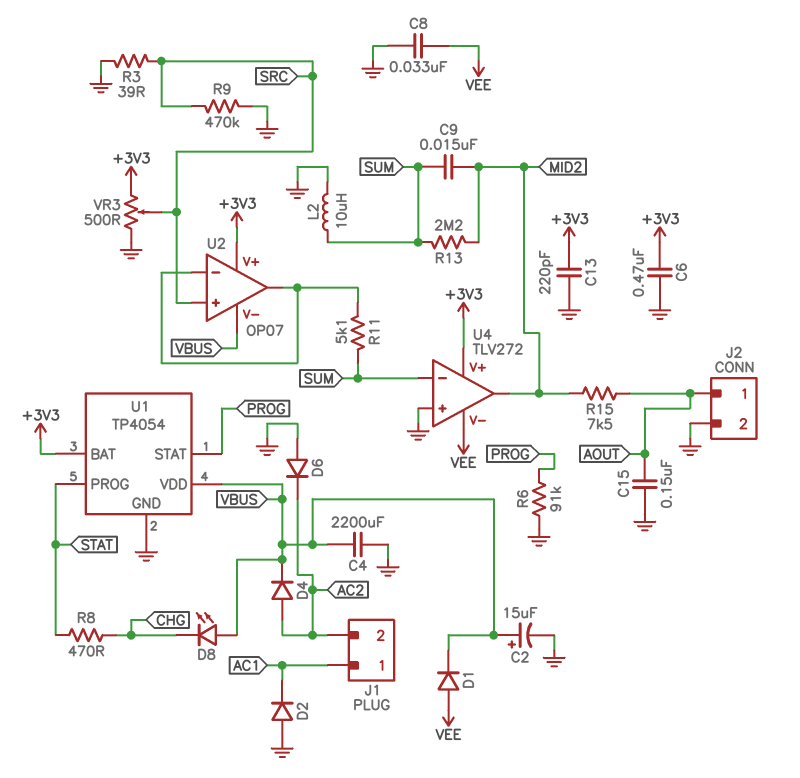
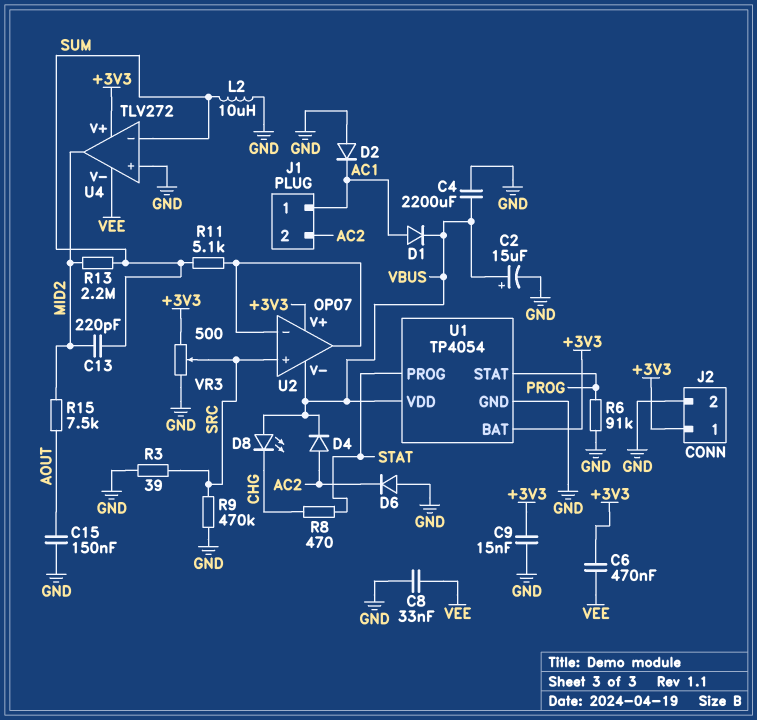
C6: 470nF (+3V3, GND) -> 470nF (+3V3, VEE)
C9: 15nF (MID2, SUM) -> 15nF (+3V3, GND)
C13: 220pF (+3V3, GND) -> 220pF (MID2, SUM)
D1: diode (A VEE, K VBUS) -> diode (A AC1, K VBUS)
J2 pin 1: AOUT -> +3V3

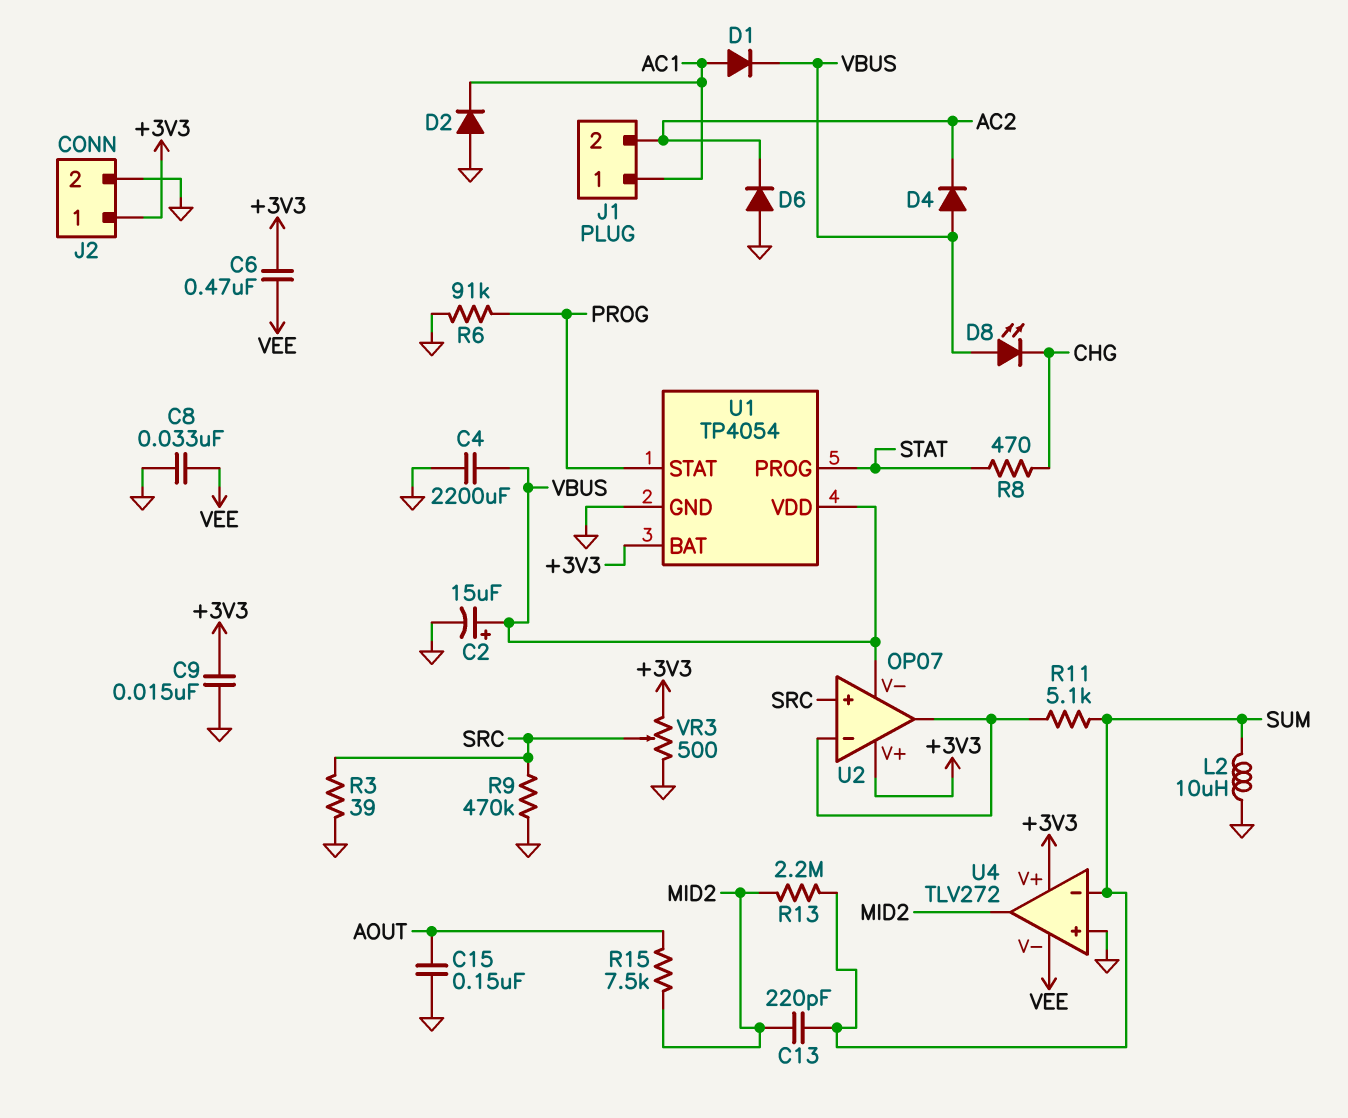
D4: diode (A AC2, K VBUS) -> diode (A VBUS, K AC2)

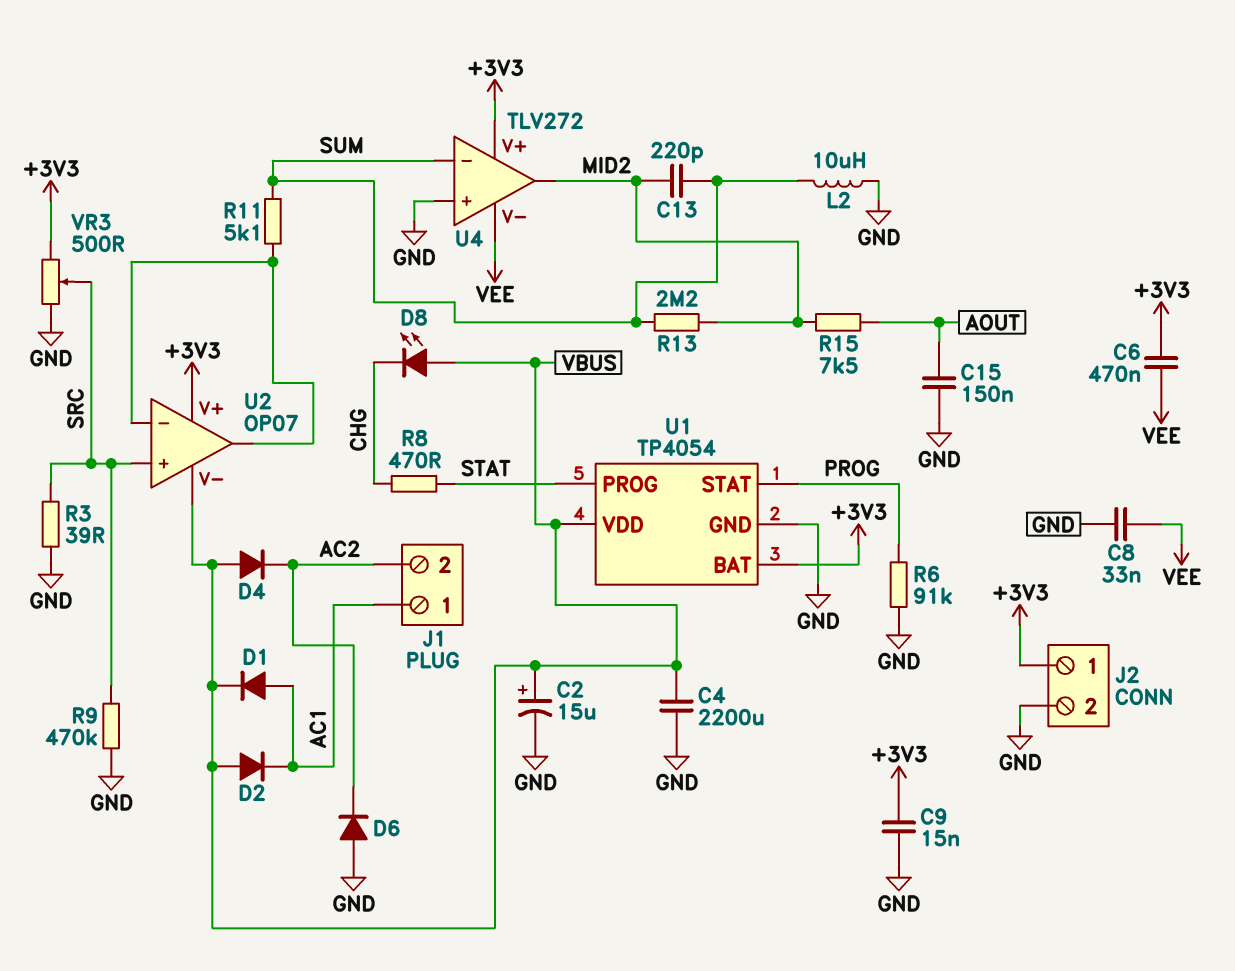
D2: diode (A GND, K AC1) -> diode (A VBUS, K AC1)

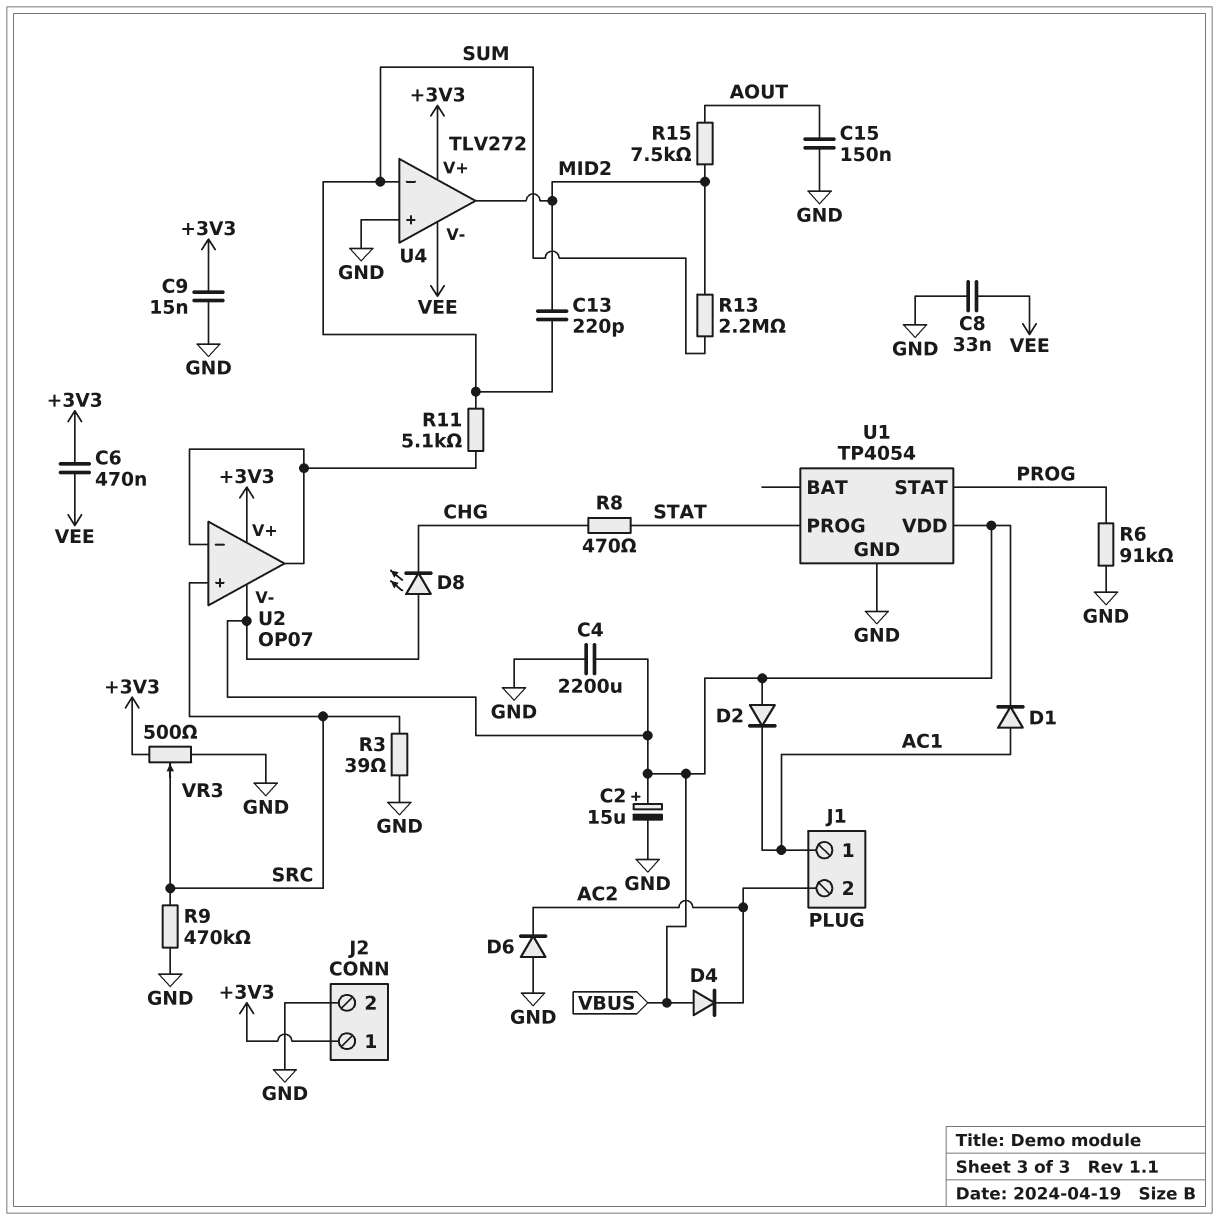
L2: 10uH (GND, SUM) -> none
U1 pin BAT: +3V3 -> none

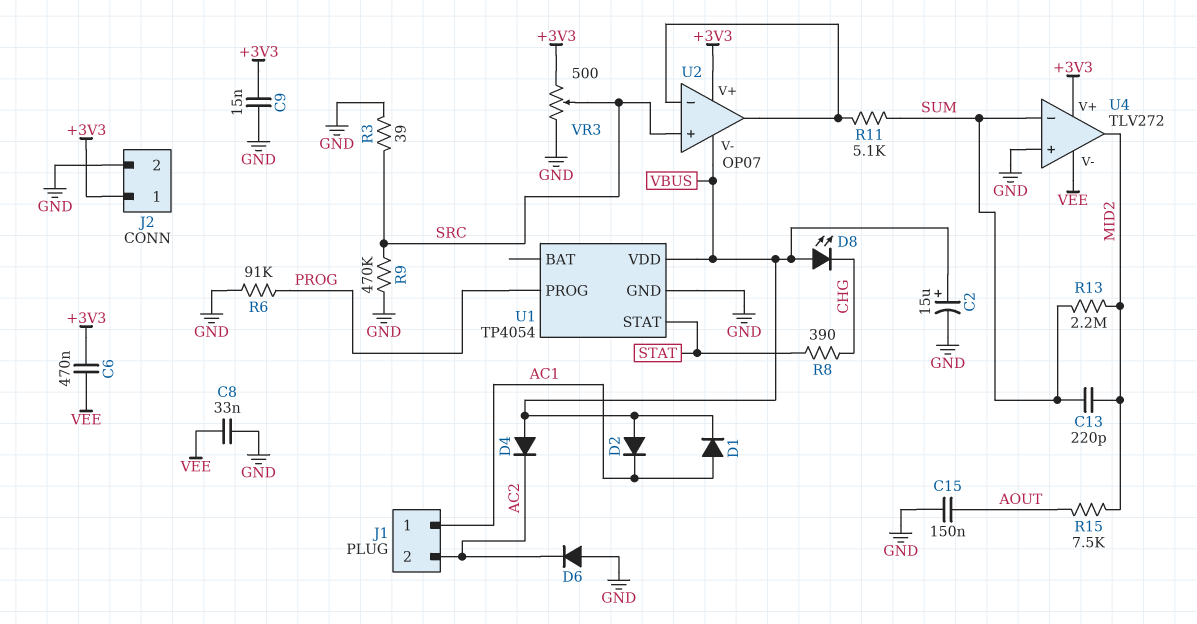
C4: 2200uF (GND, VBUS) -> none
R8: 470 (CHG, STAT) -> 390 (CHG, STAT)
U1 pin PROG: STAT -> PROG
U1 pin STAT: PROG -> STAT

